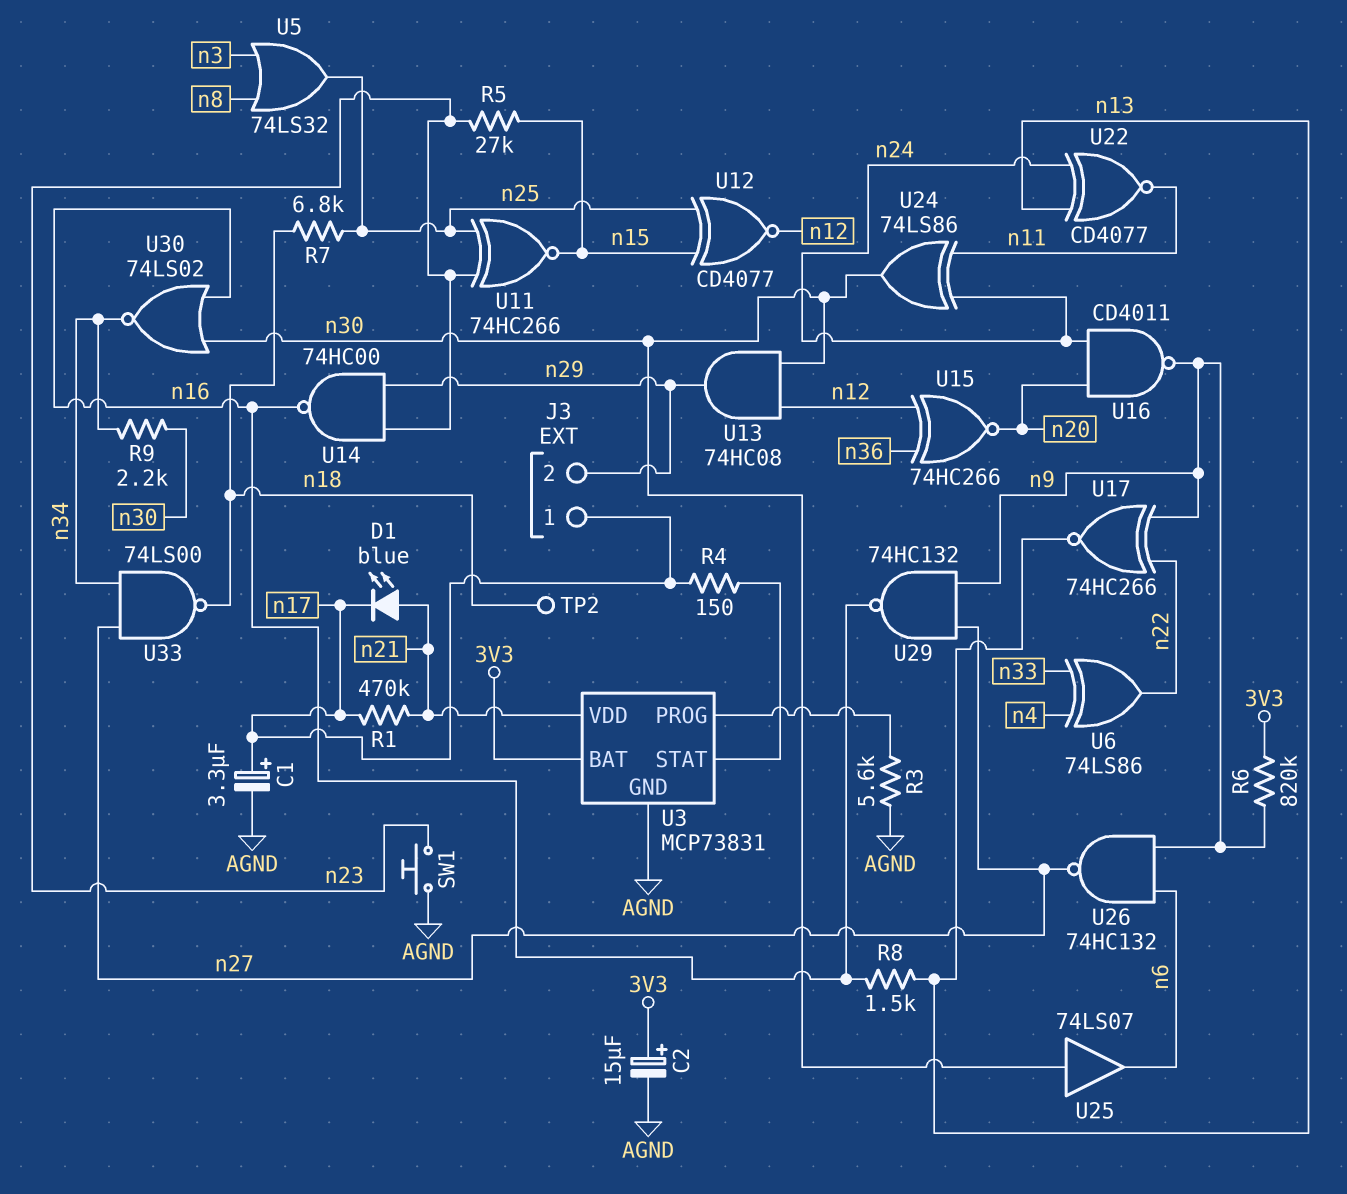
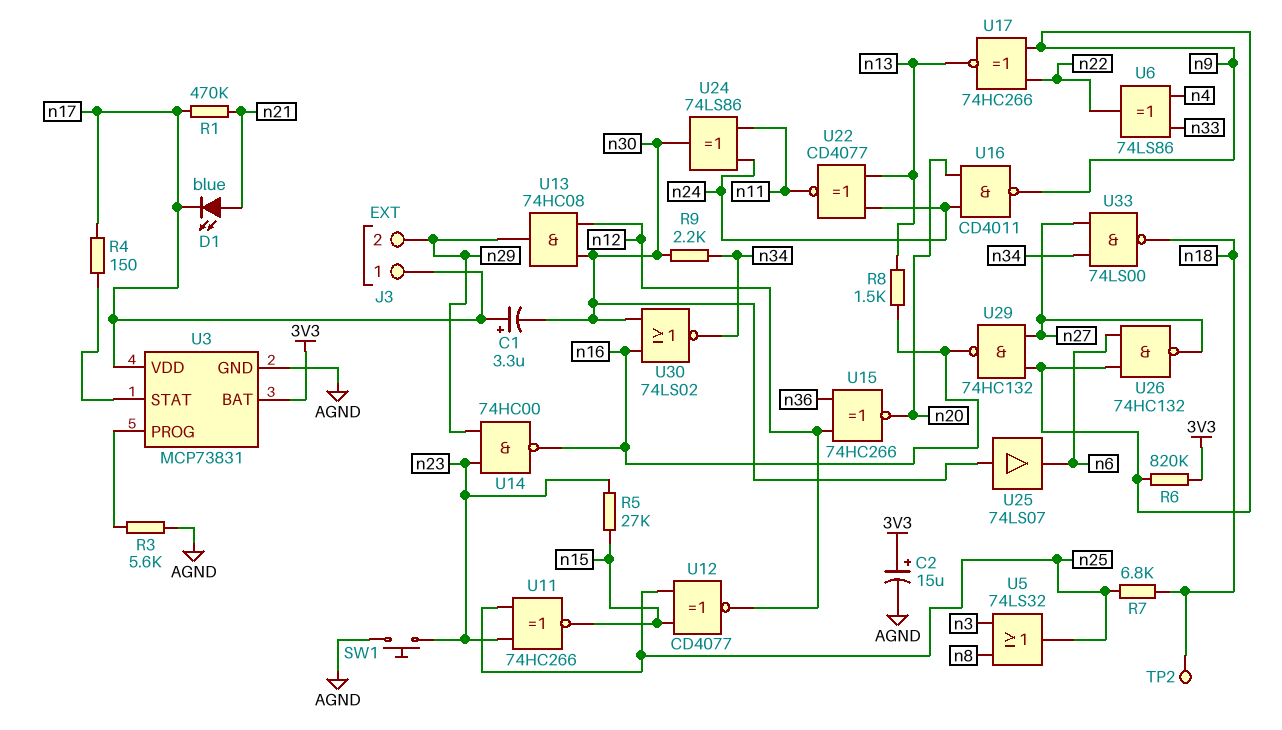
C1: 3.3uF (plus n17, minus AGND) -> 3.3uF (plus n17, minus n30)
U3 pin VDD: n21 -> n17

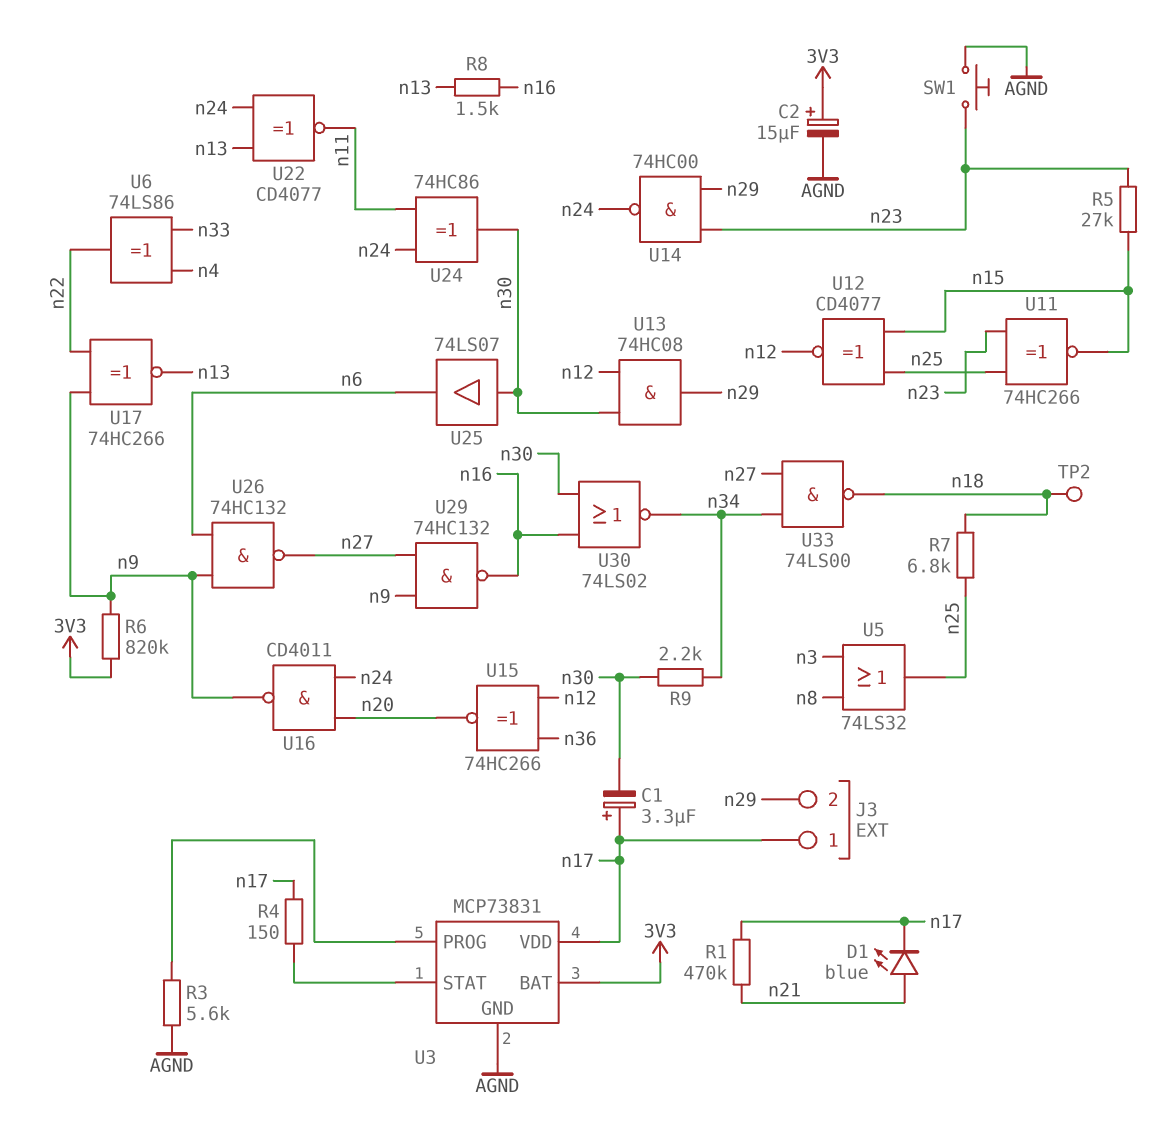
U14: NAND 74HC00 (in n23, in n29, out n16) -> NAND 74HC00 (in n23, in n29, out n24)
U24: XOR 74LS86 (in n11, in n24, out n30) -> XOR 74HC86 (in n11, in n24, out n30)

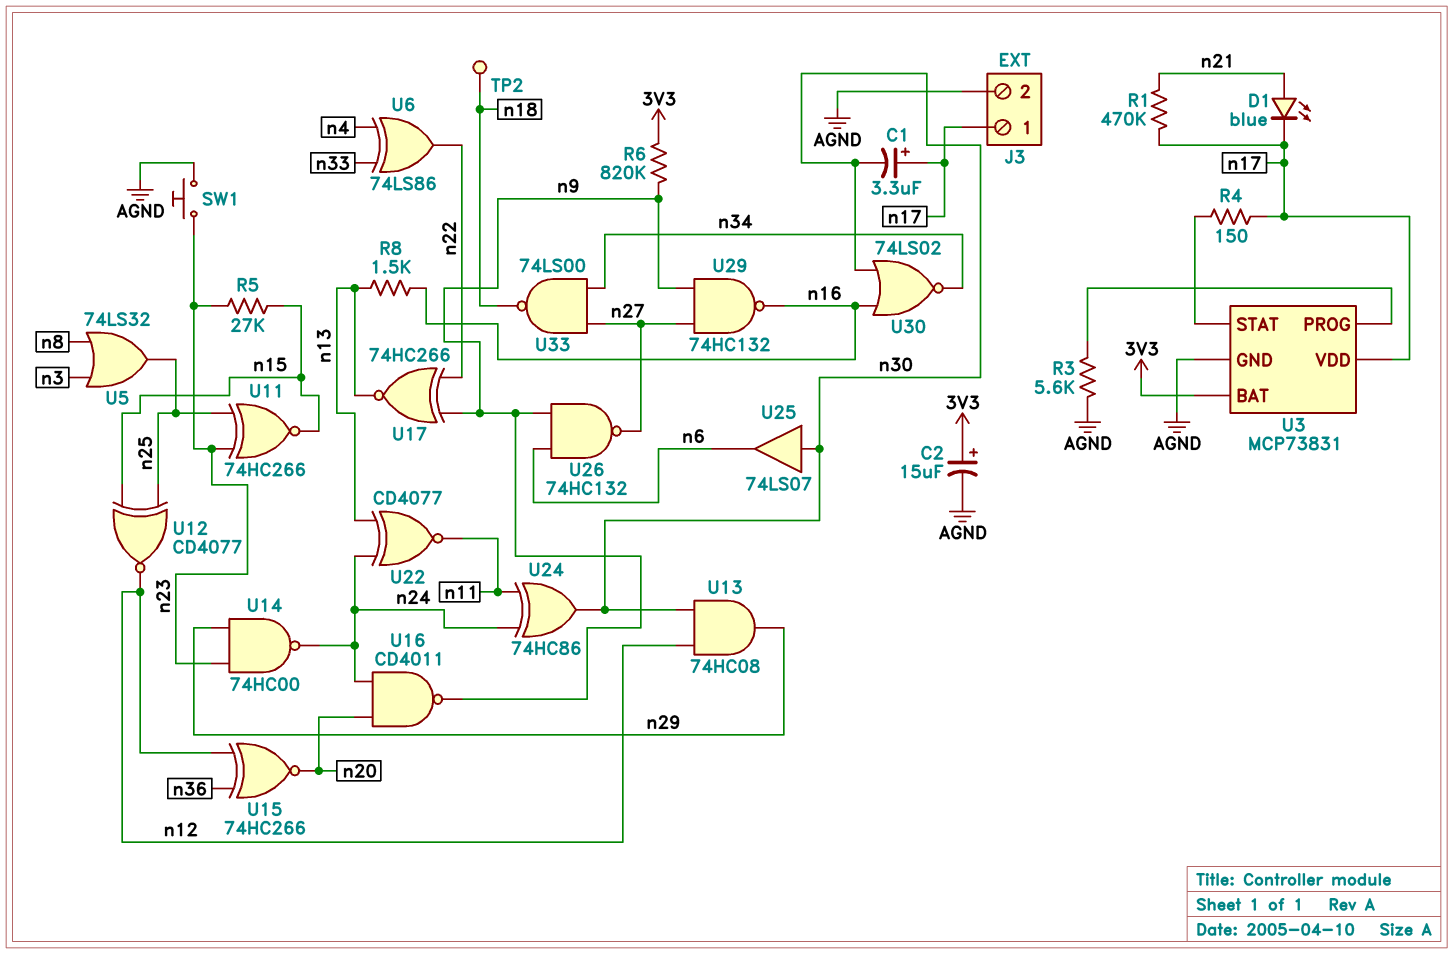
J3 pin 2: n29 -> AGND
R7: 6.8k (n18, n25) -> none
R9: 2.2k (n30, n34) -> none

